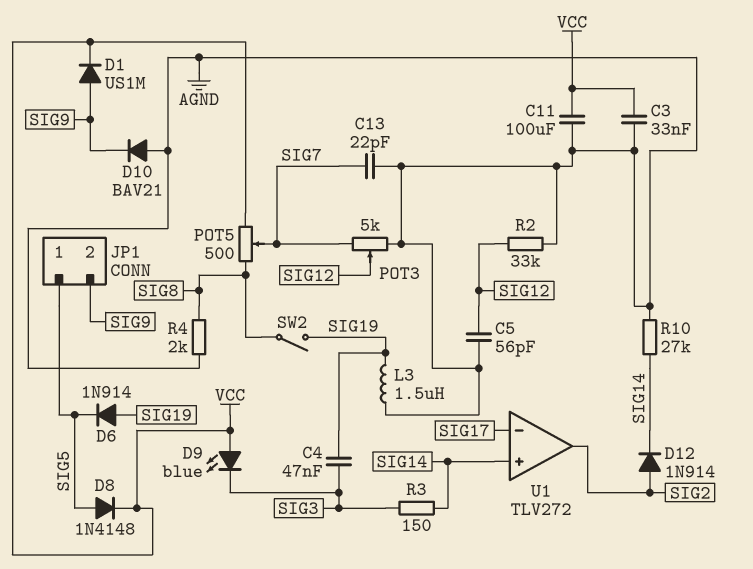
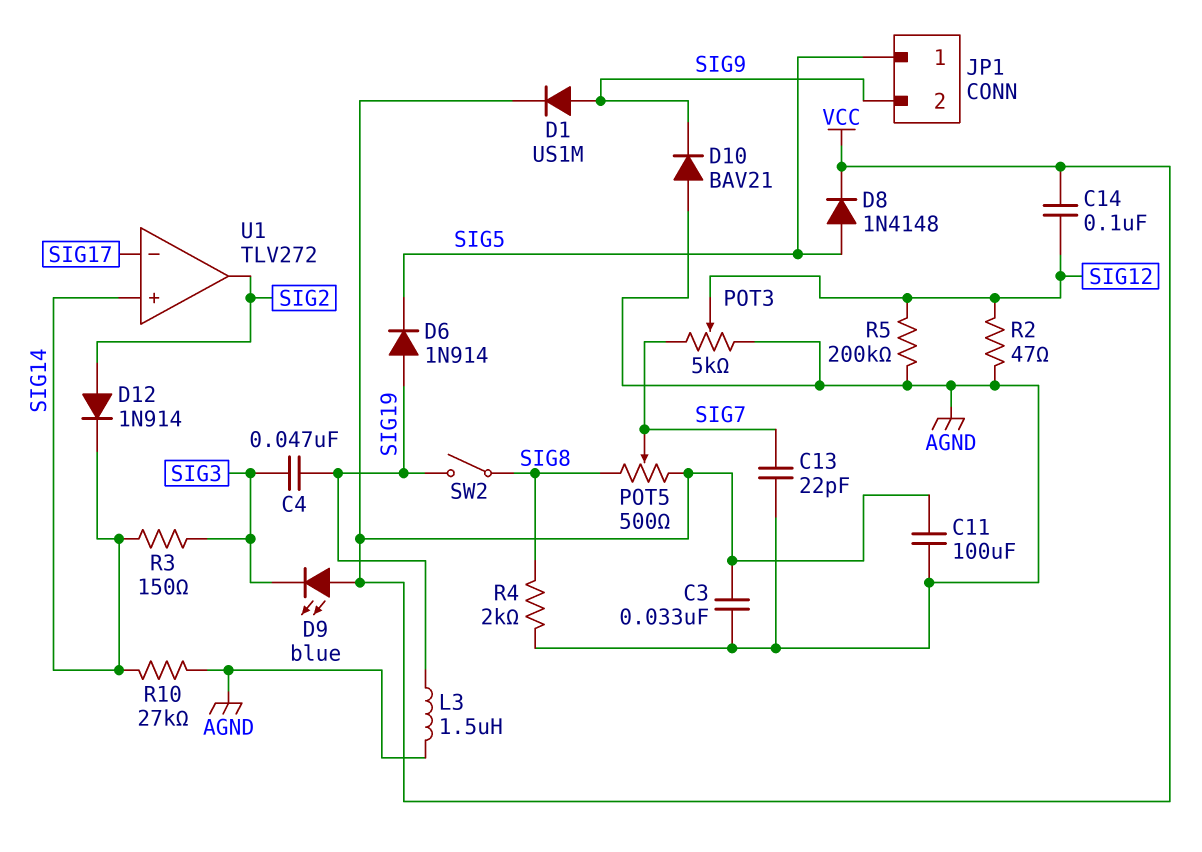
C5: 56pF (AGND, SIG12) -> none
C14: none -> 100nF (SIG12, VCC)
R2: 33k (AGND, SIG12) -> 47 (AGND, SIG12)
R5: none -> 200k (AGND, SIG12)

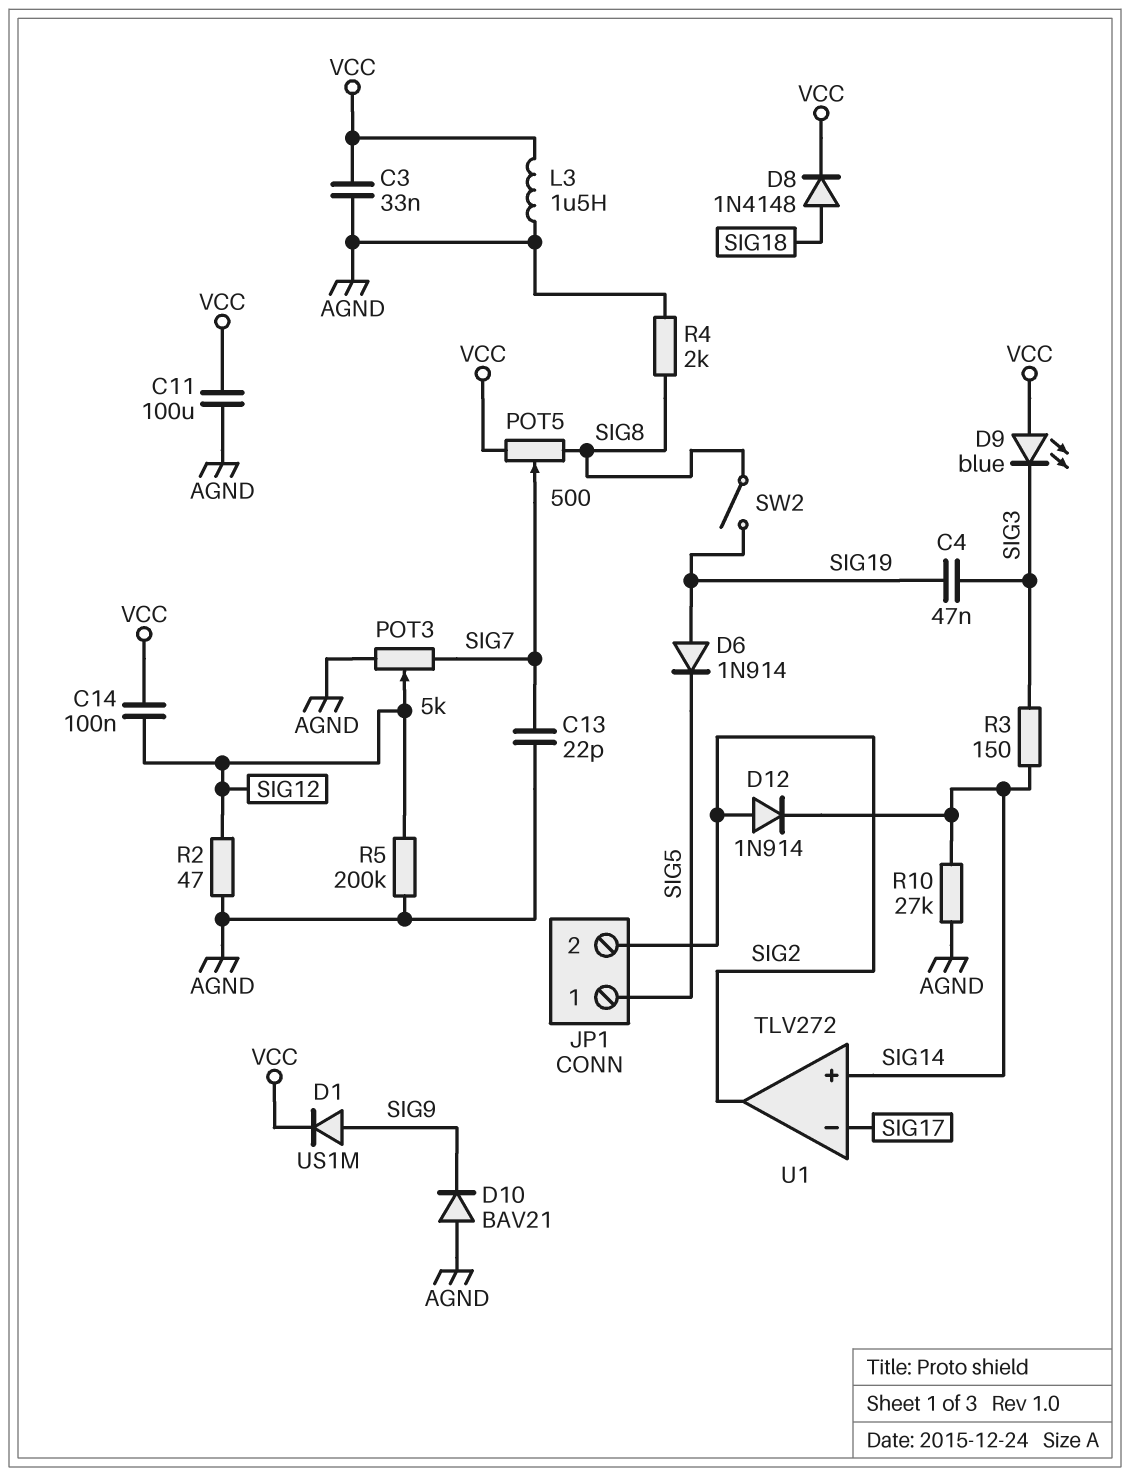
D8: diode 1N4148 (A SIG5, K VCC) -> diode 1N4148 (A SIG18, K VCC)
JP1 pin 2: SIG9 -> SIG2
L3: 1.5uH (AGND, SIG19) -> 1.5uH (AGND, VCC)

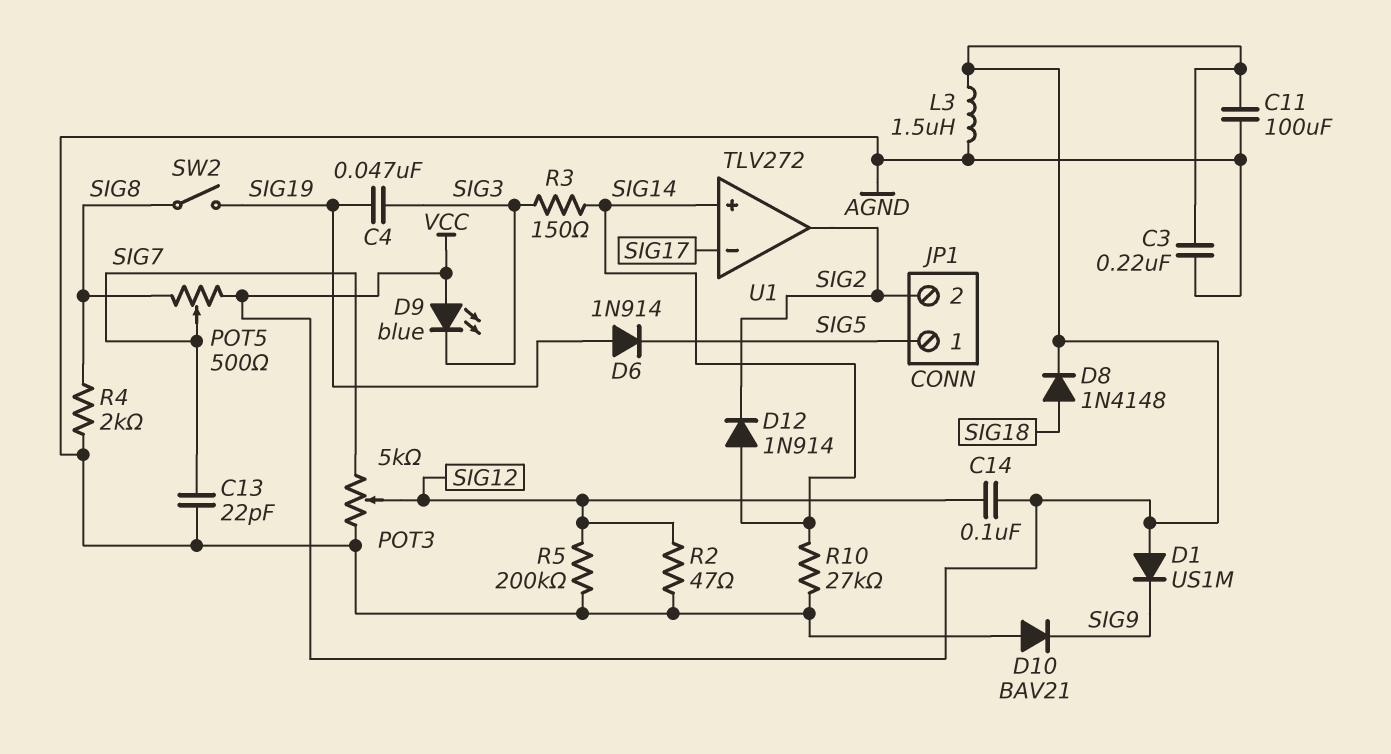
C3: 33nF (AGND, VCC) -> 220nF (AGND, VCC)
D1: diode US1M (A SIG9, K VCC) -> diode US1M (A VCC, K SIG9)
D12: diode 1N914 (A SIG2, K SIG14) -> diode 1N914 (A SIG14, K SIG2)

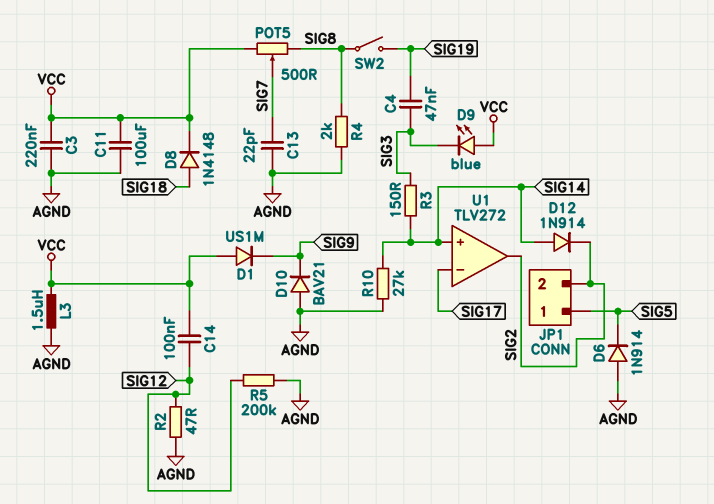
D6: diode 1N914 (A SIG19, K SIG5) -> diode 1N914 (A AGND, K SIG5)
POT3: 5k (AGND, SIG7, wiper SIG12) -> none

